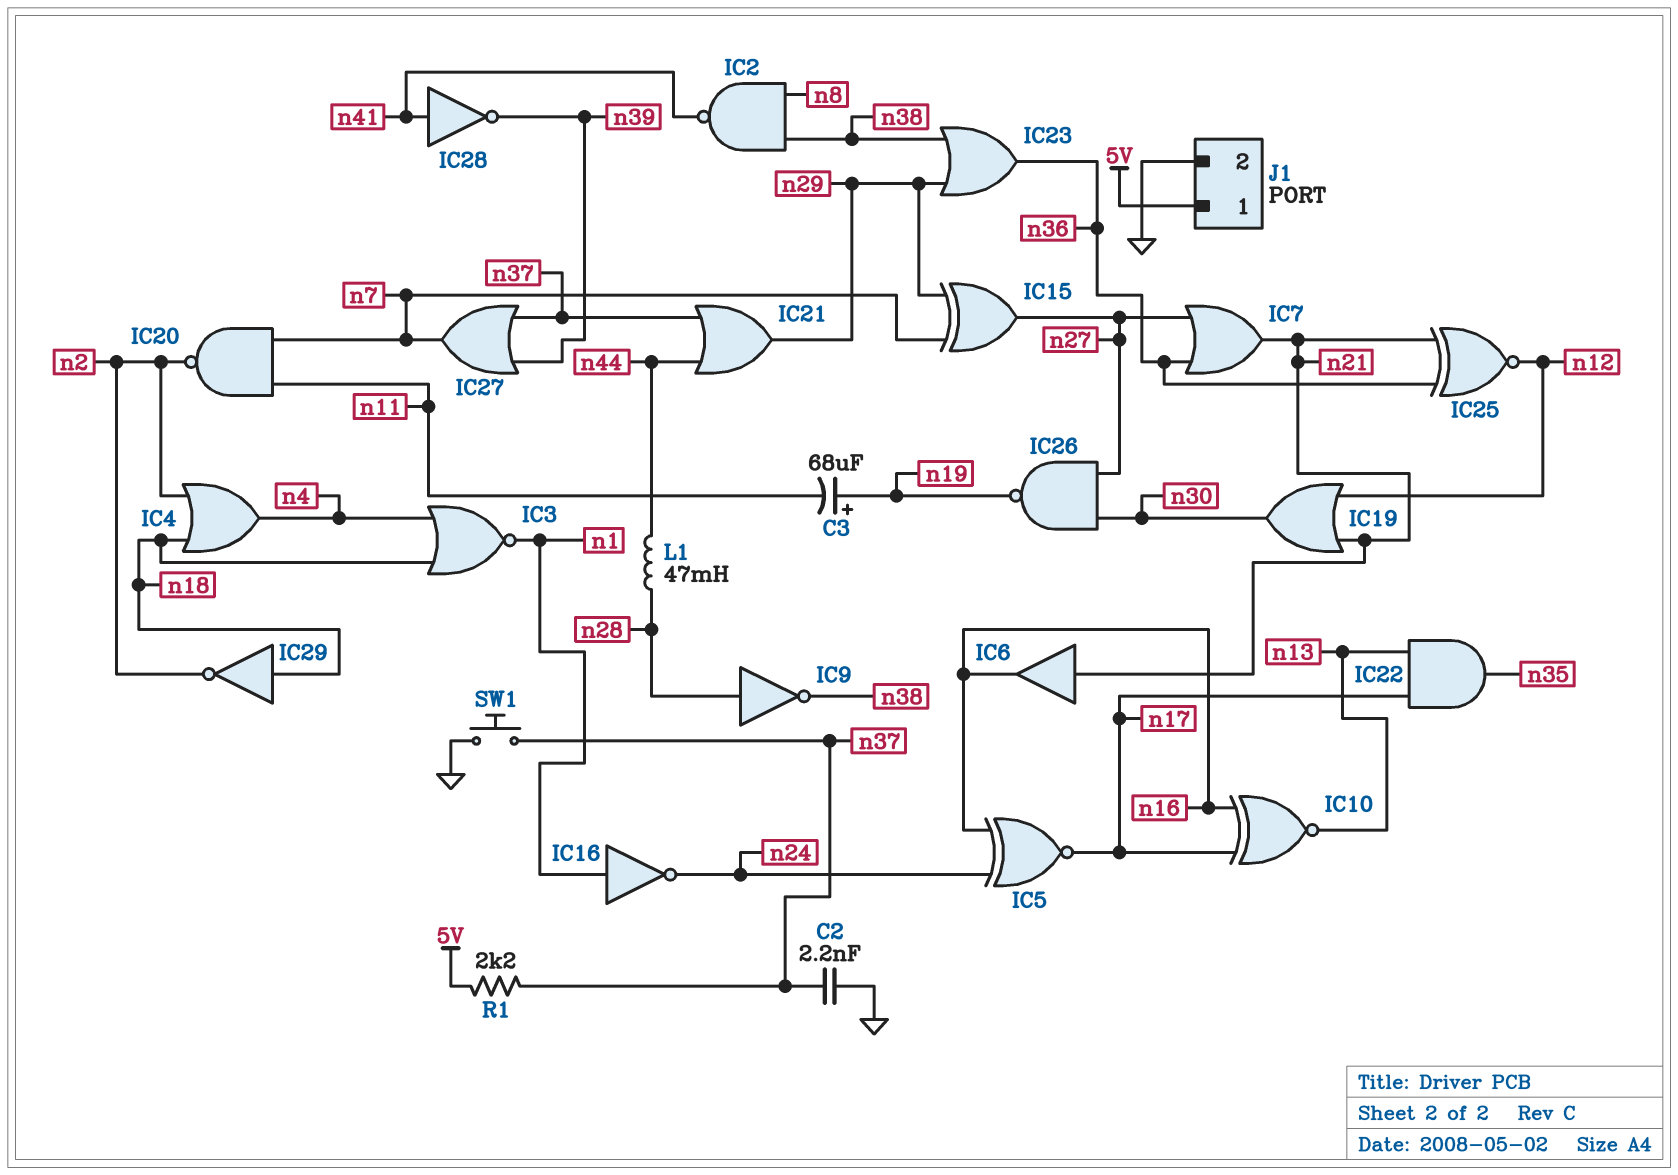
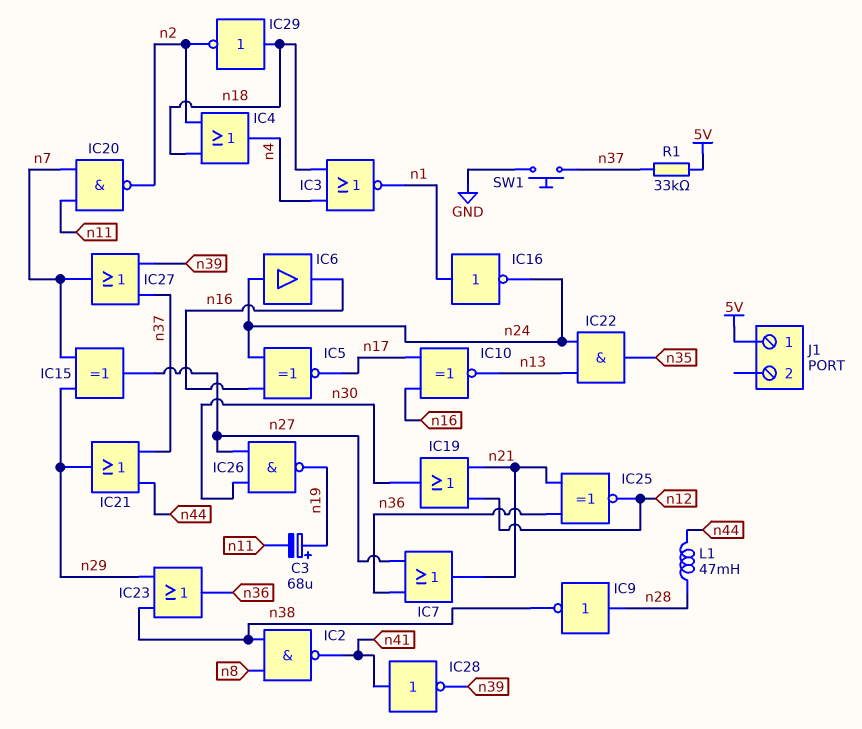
C2: 2.2nF (GND, n37) -> none
IC6: buffer (in n21, out n16) -> buffer (in n24, out n16)
IC22: AND (in n13, in n17, out n35) -> AND (in n13, in n24, out n35)
J1 pin 2: GND -> none
R1: 2.2k (5V, n37) -> 33k (5V, n37)

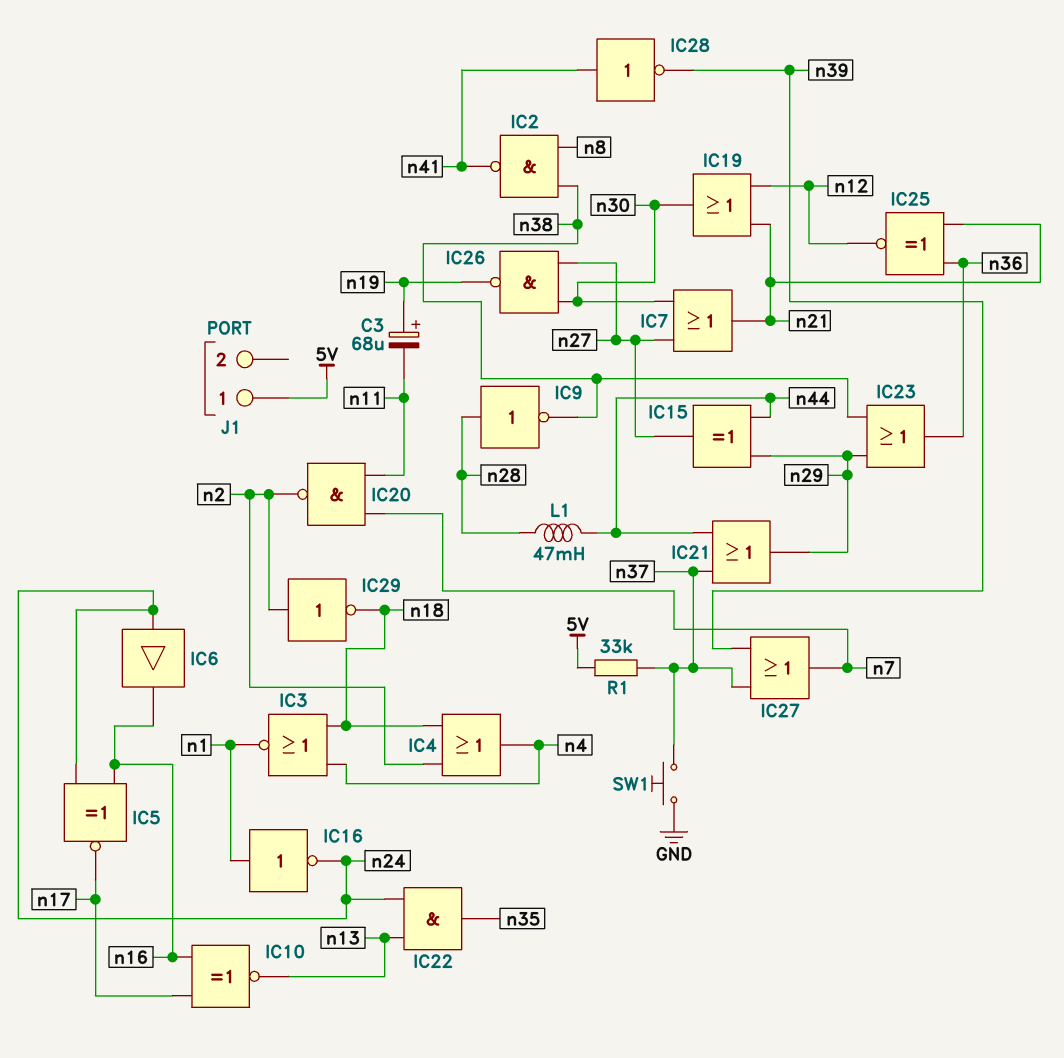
IC7: OR (in n27, in n36, out n21) -> OR (in n27, in n30, out n21)
IC15: XOR (in n7, in n29, out n27) -> XOR (in n29, in n44, out n27)
IC29: NOT (in n18, out n2) -> NOT (in n2, out n18)

